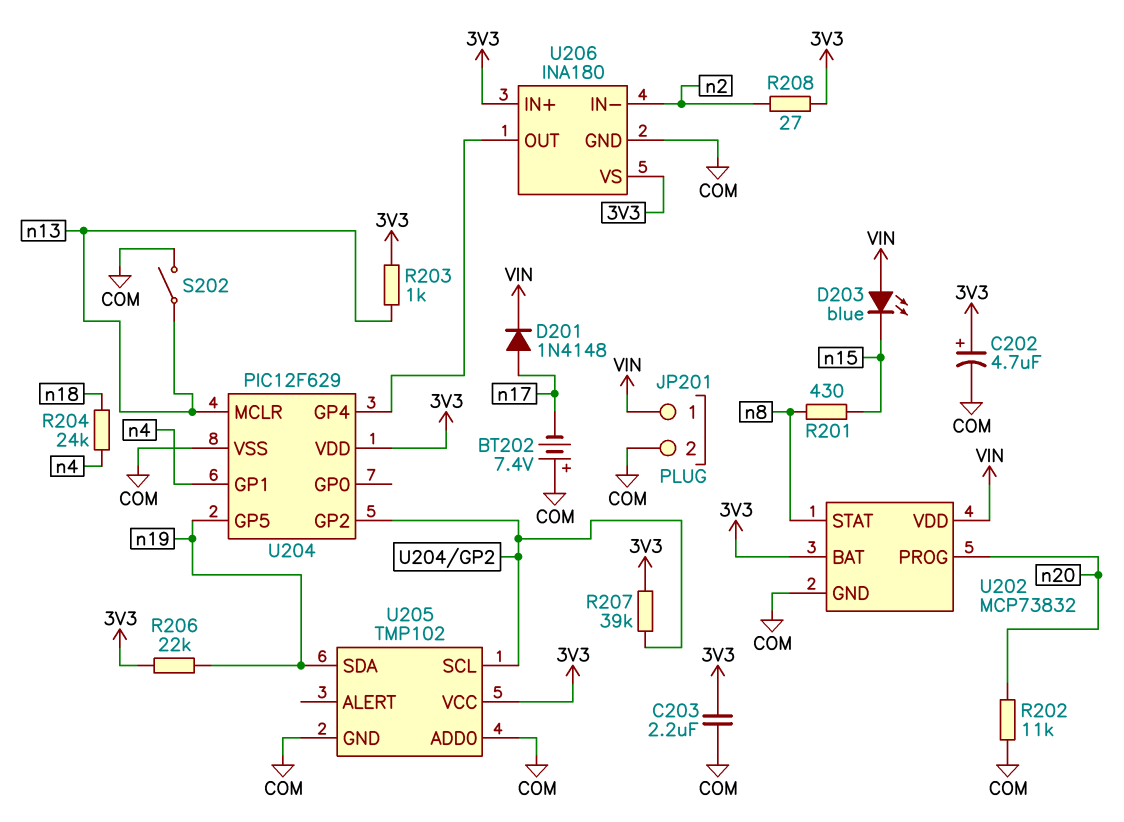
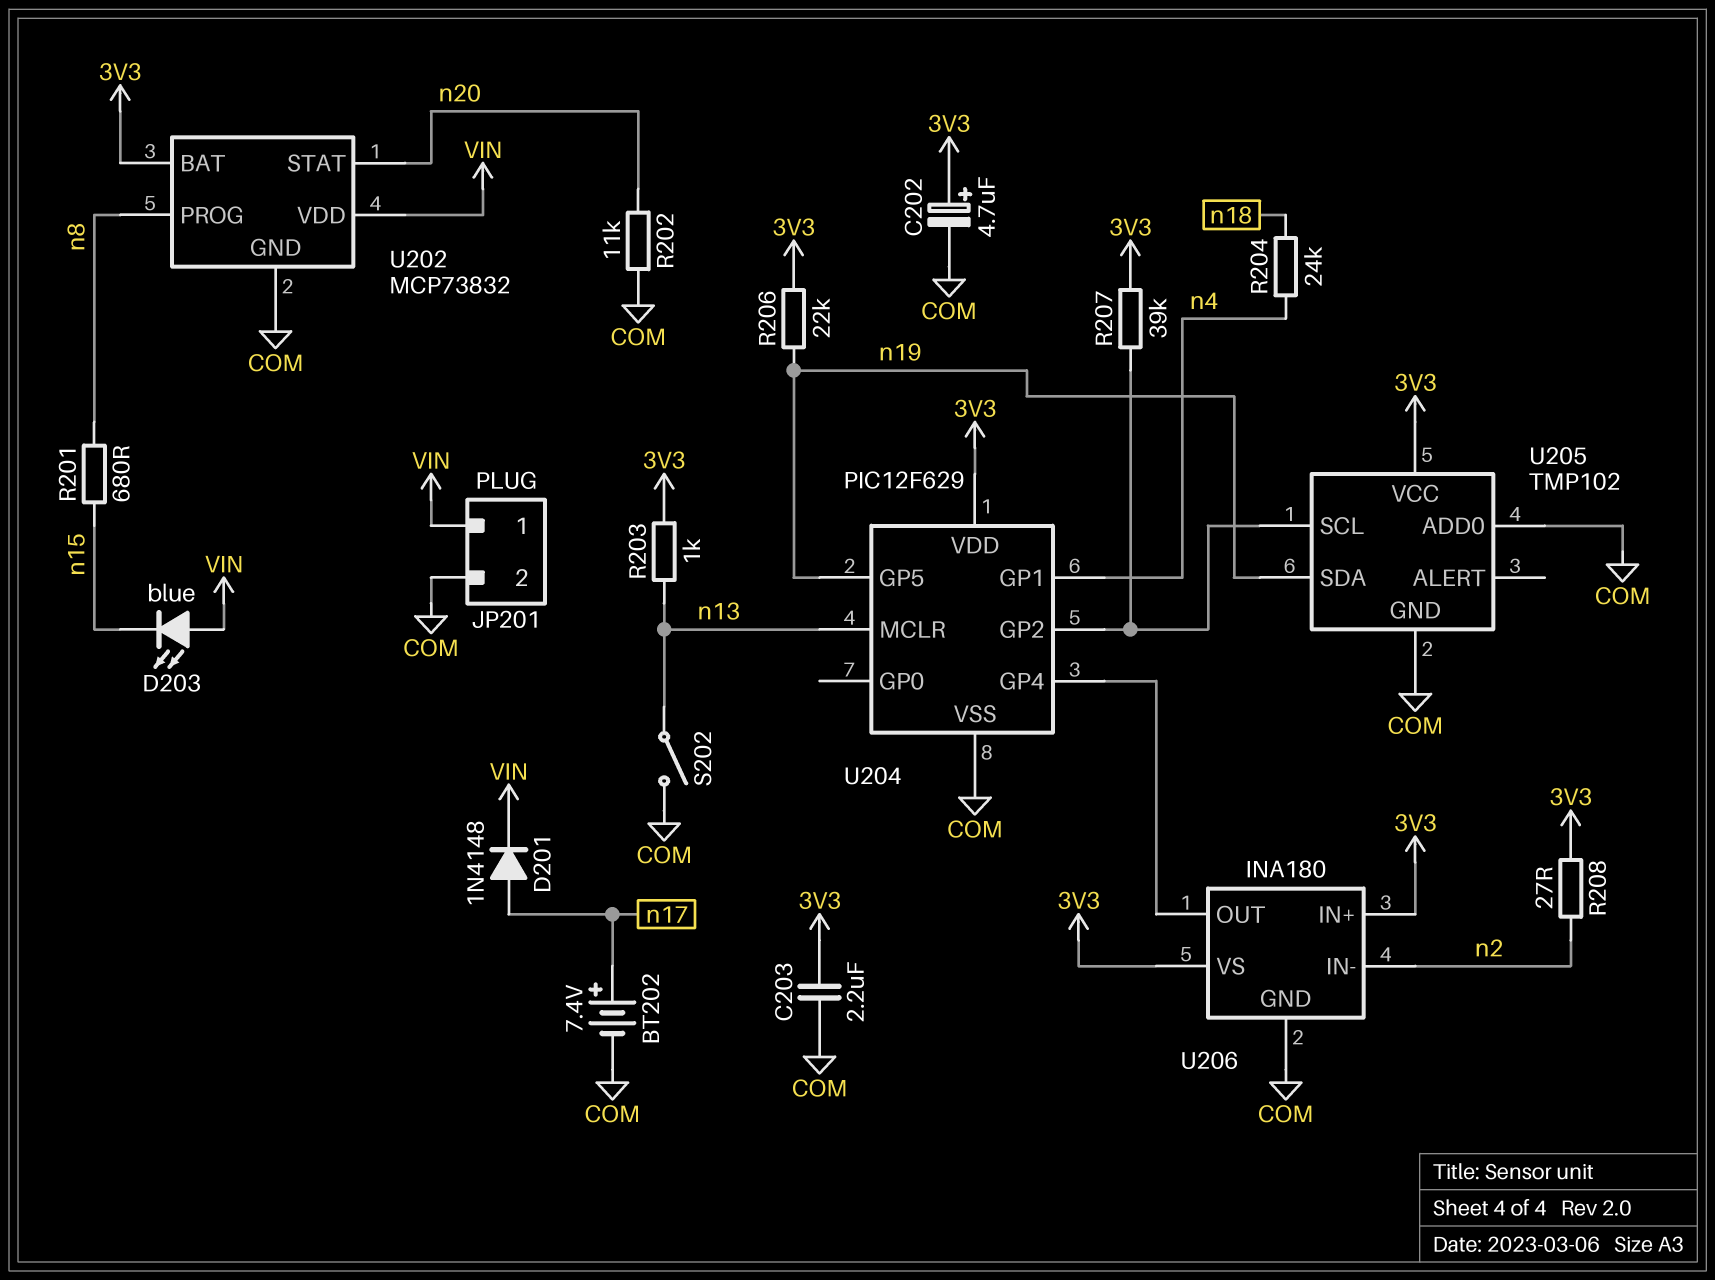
BT202: 7.4V (plus COM, minus n17) -> 7.4V (plus n17, minus COM)
R201: 430 (n8, n15) -> 680 (n8, n15)
U202 pin PROG: n20 -> n8
U202 pin STAT: n8 -> n20

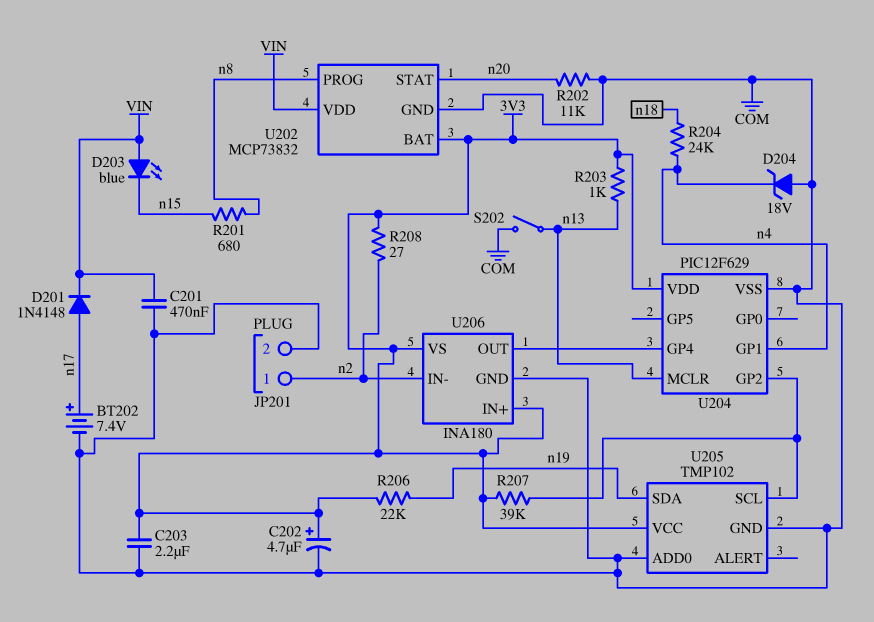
C201: none -> 470nF (COM, VIN)
D204: none -> zener 18V (A COM, K n4)
JP201 pin 1: VIN -> n2
U204 pin GP5: n19 -> none

